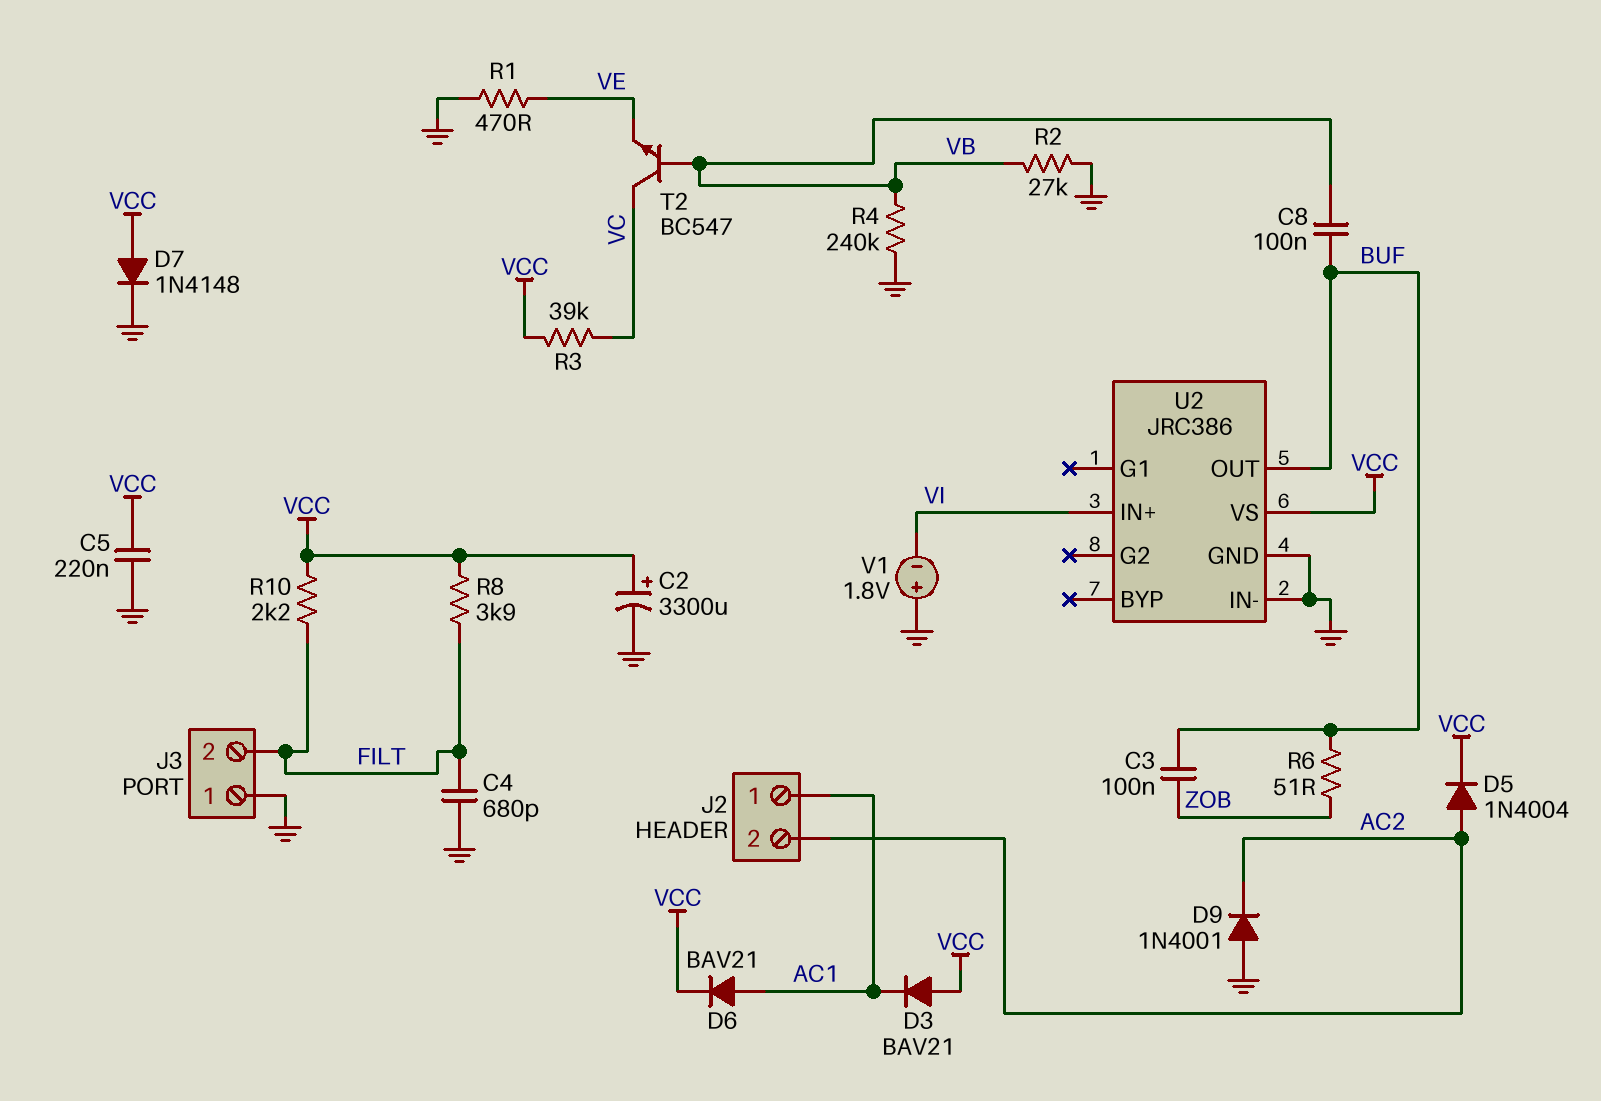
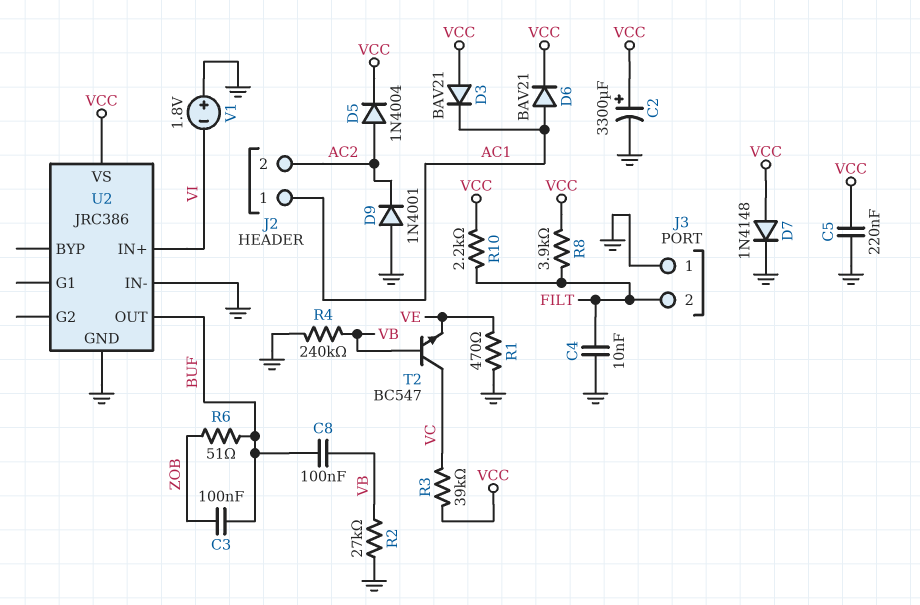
C4: 680pF (FILT, GND) -> 10nF (FILT, GND)

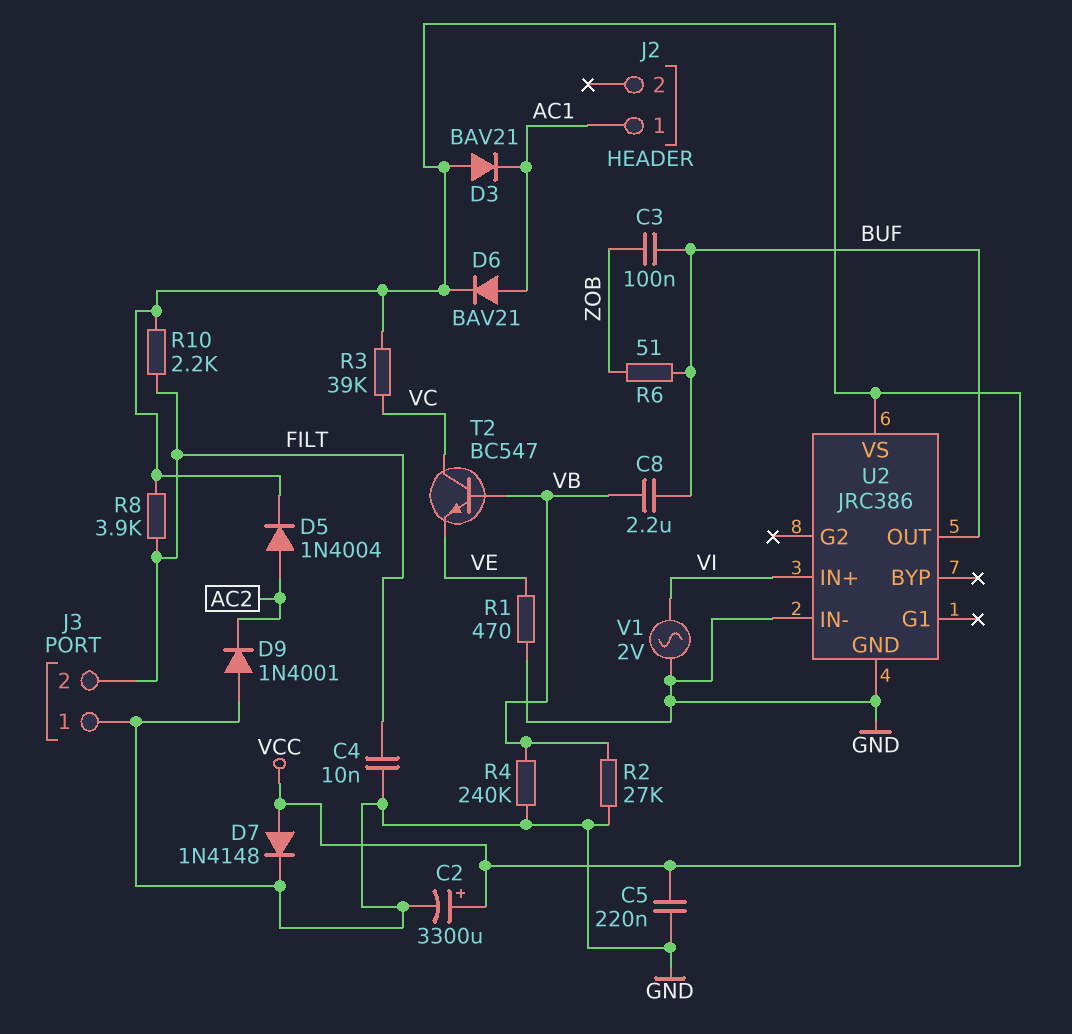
C8: 100nF (BUF, VB) -> 2.2uF (BUF, VB)
J2 pin 2: AC2 -> none
V1: 1.8V (plus GND, minus VI) -> AC 2V (GND, VI)

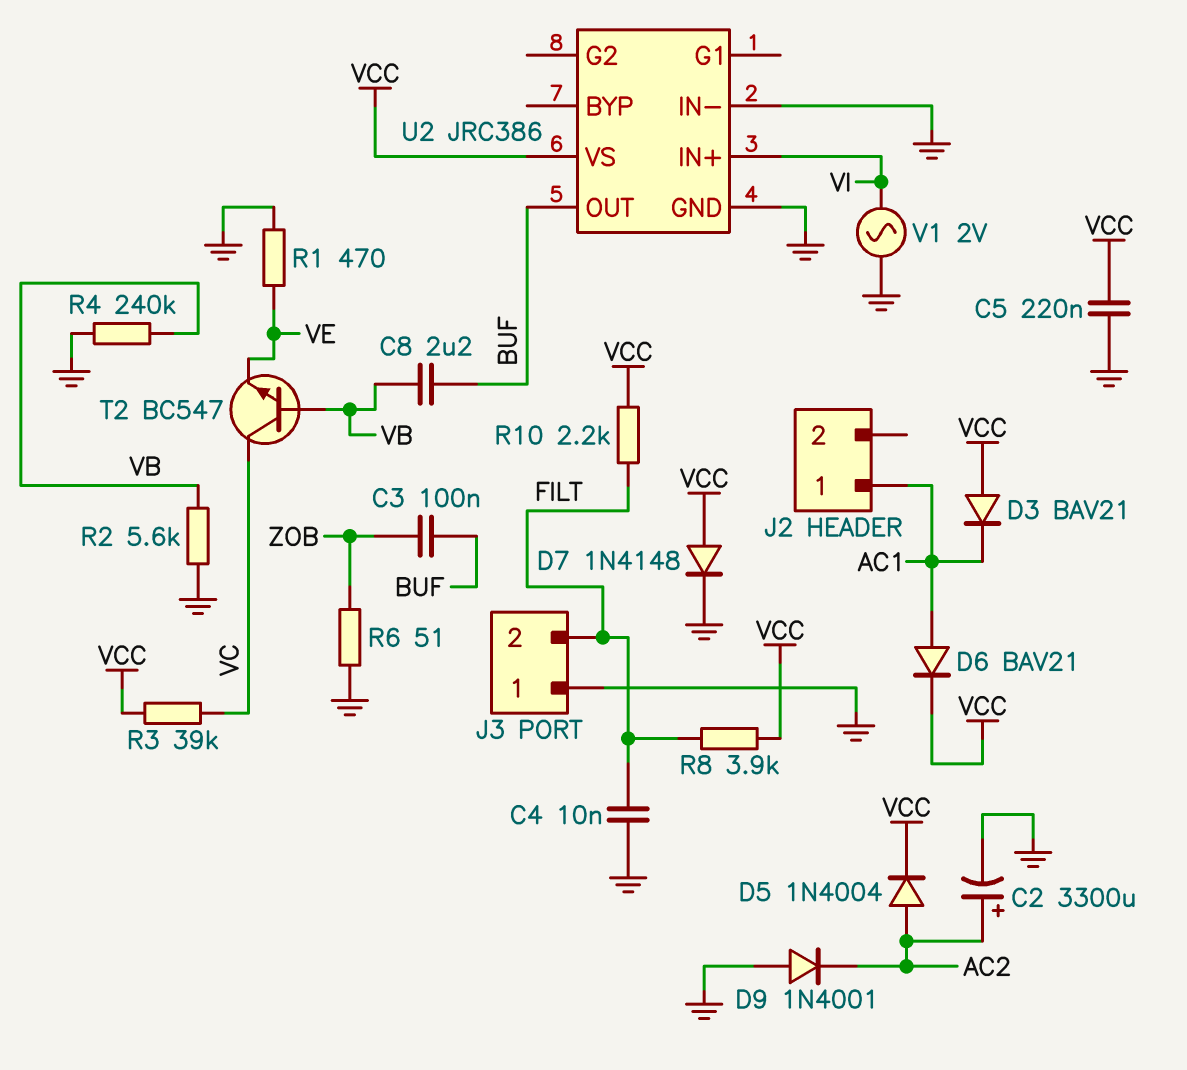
C2: 3300uF (plus VCC, minus GND) -> 3300uF (plus AC2, minus GND)
R2: 27k (GND, VB) -> 5.6k (GND, VB)
R6: 51 (BUF, ZOB) -> 51 (GND, ZOB)

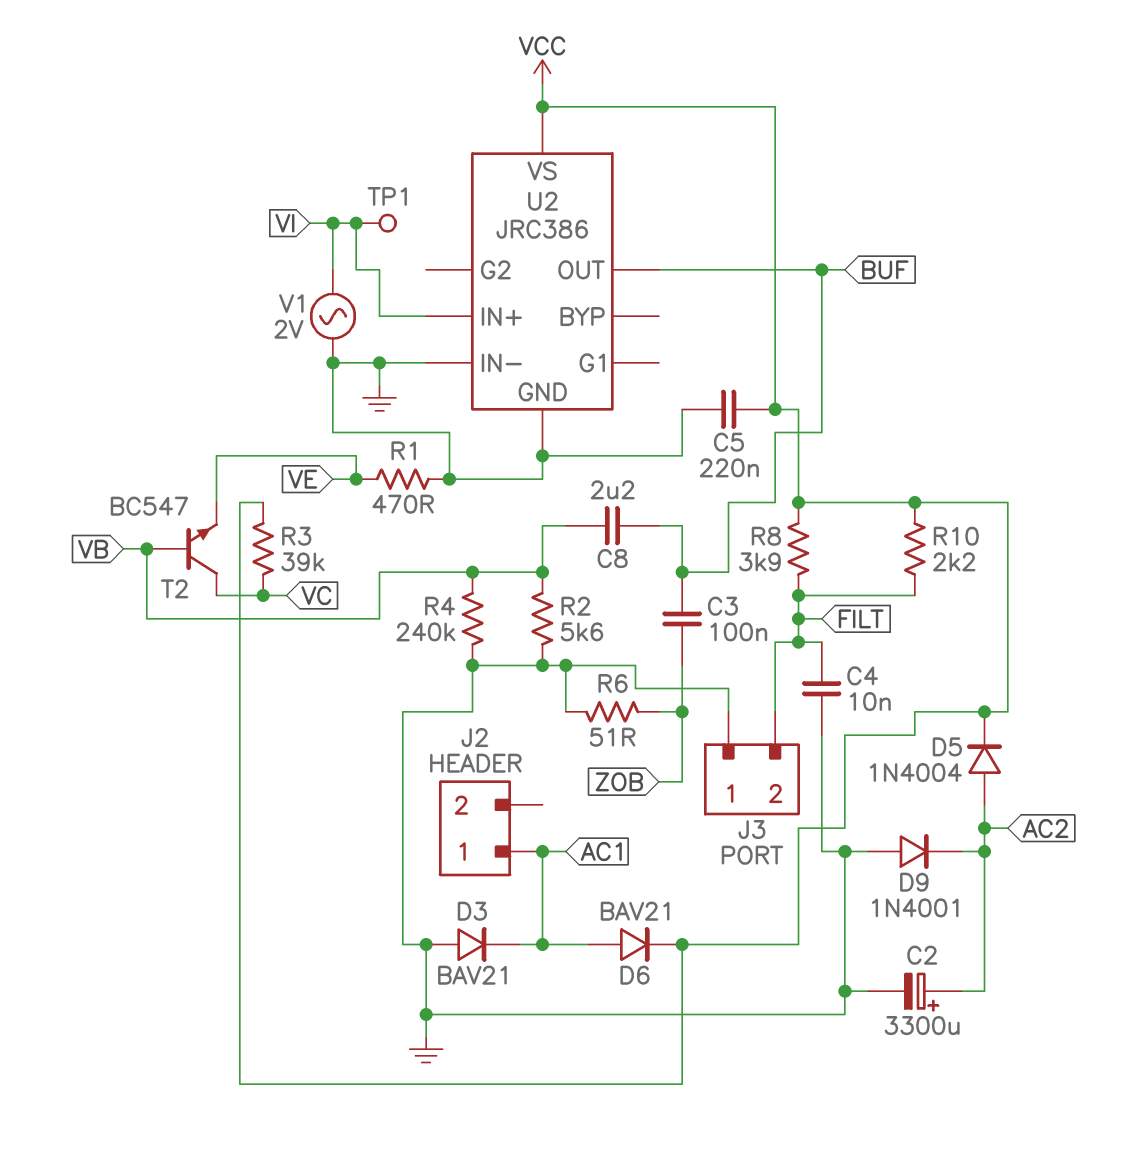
D3: diode BAV21 (A VCC, K AC1) -> diode BAV21 (A GND, K AC1)
D7: diode 1N4148 (A VCC, K GND) -> none
TP1: none -> test point (VI)

